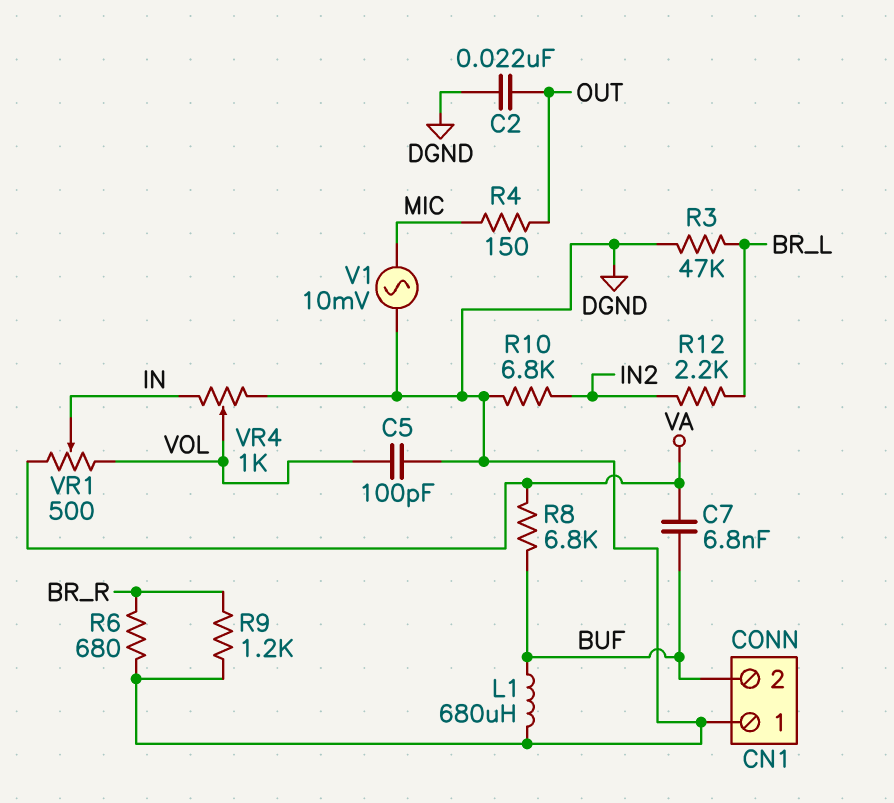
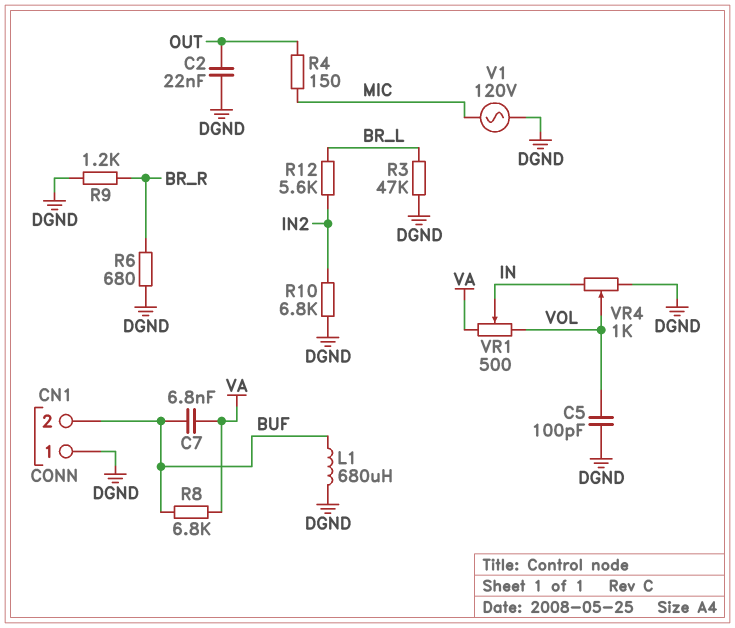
R12: 2.2k (BR_L, IN2) -> 5.6k (BR_L, IN2)
V1: AC 10mV (DGND, MIC) -> AC 120V (DGND, MIC)

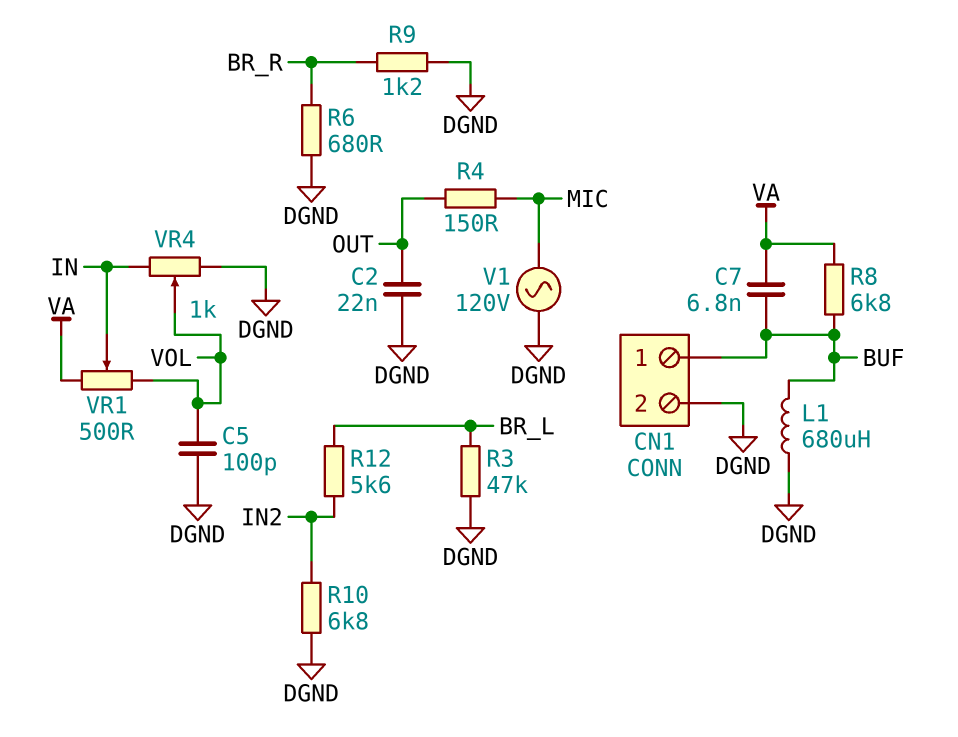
CN1 pin 1: DGND -> BUF
CN1 pin 2: BUF -> DGND

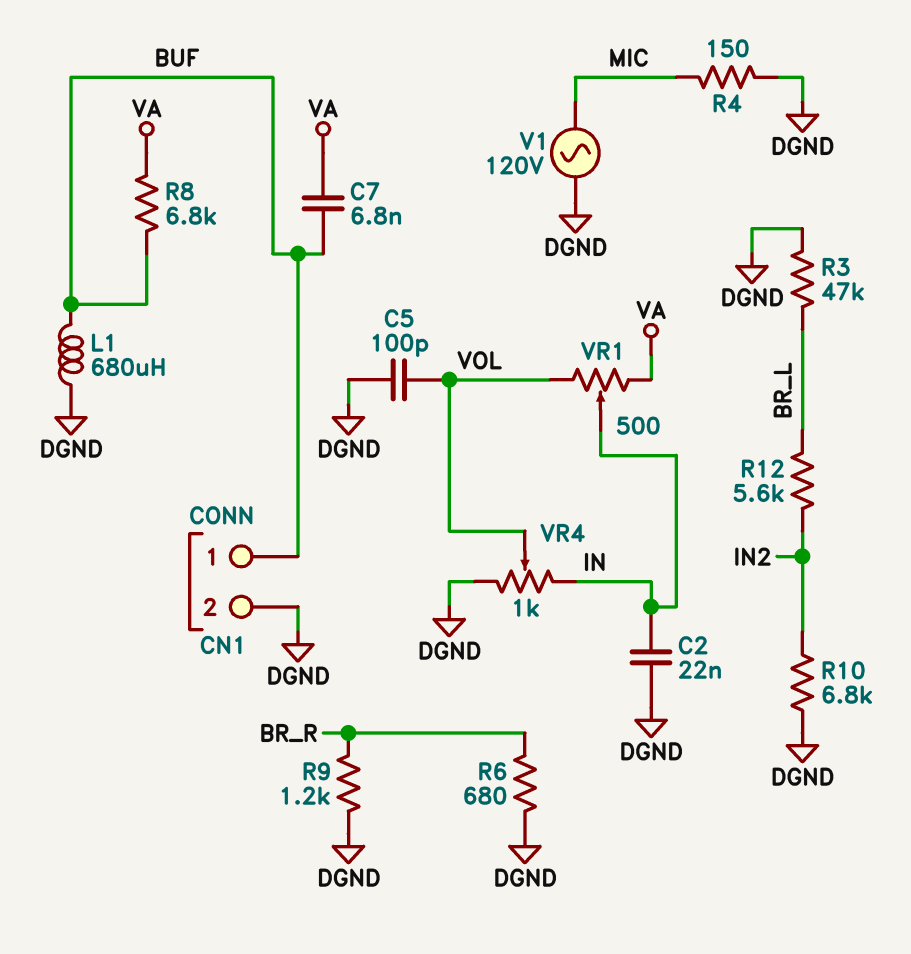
C2: 22nF (DGND, OUT) -> 22nF (DGND, IN)
R4: 150 (MIC, OUT) -> 150 (DGND, MIC)

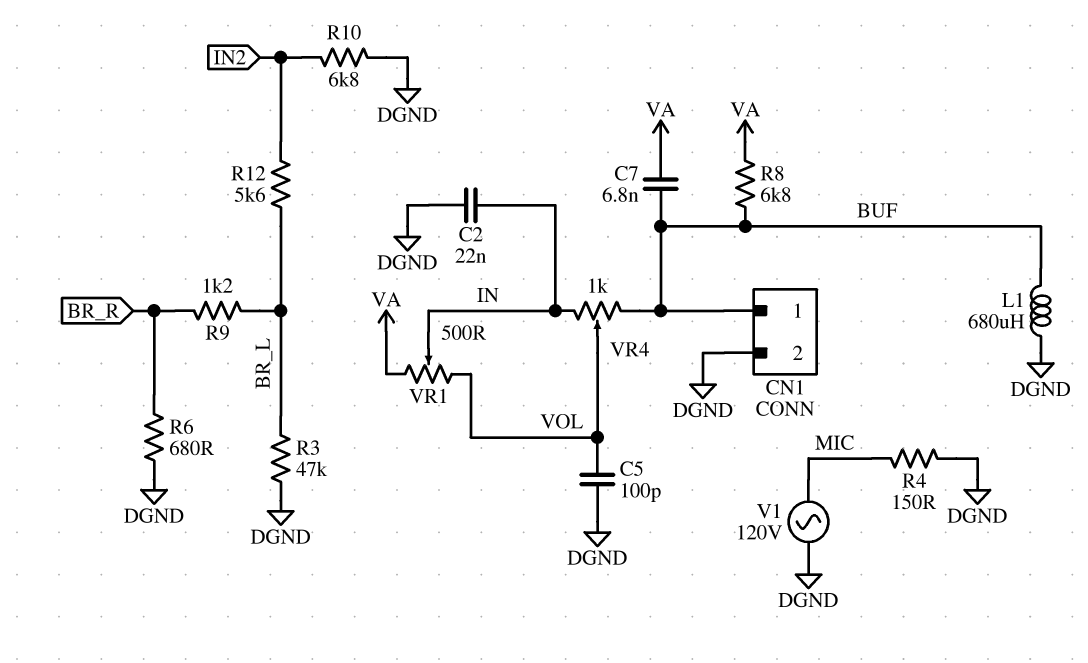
R9: 1.2k (BR_R, DGND) -> 1.2k (BR_L, BR_R)
VR4: 1k (DGND, IN, wiper VOL) -> 1k (BUF, IN, wiper VOL)

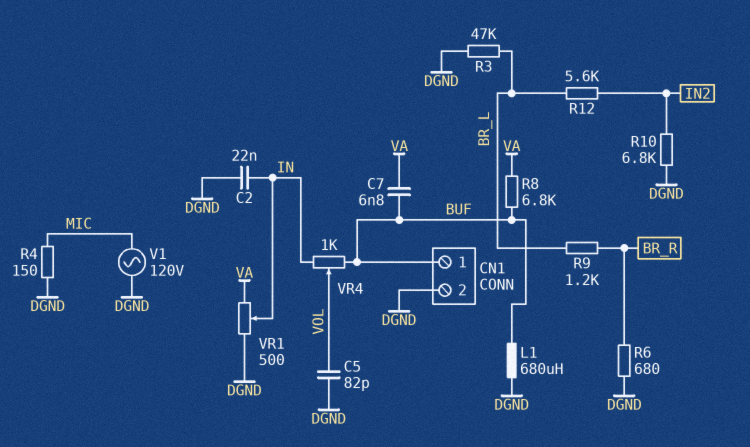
C5: 100pF (DGND, VOL) -> 82pF (DGND, VOL)
VR1: 500 (VA, VOL, wiper IN) -> 500 (DGND, VA, wiper IN)

